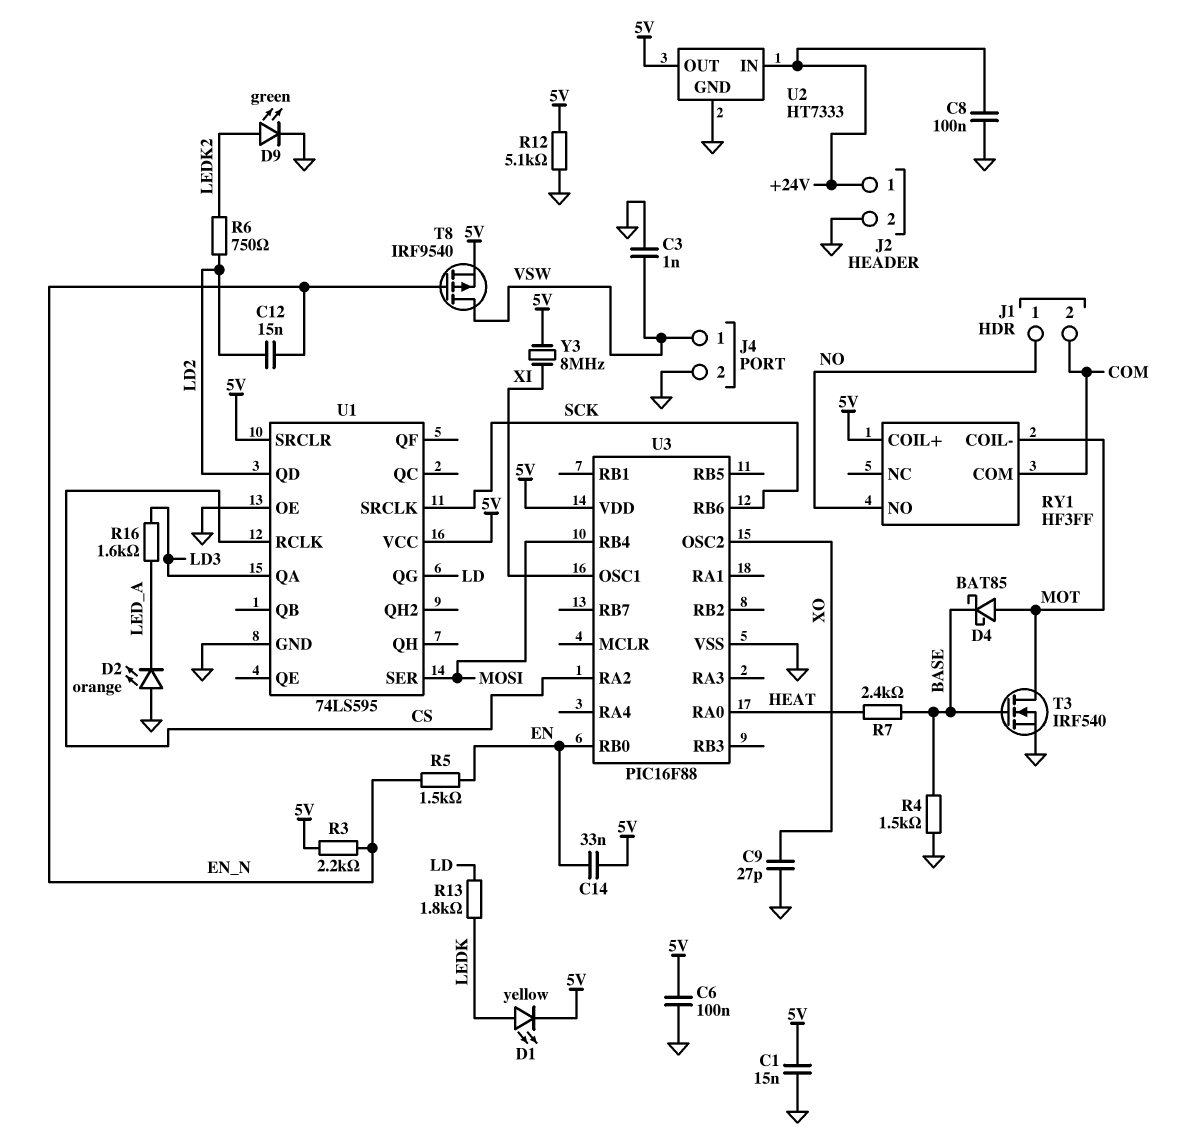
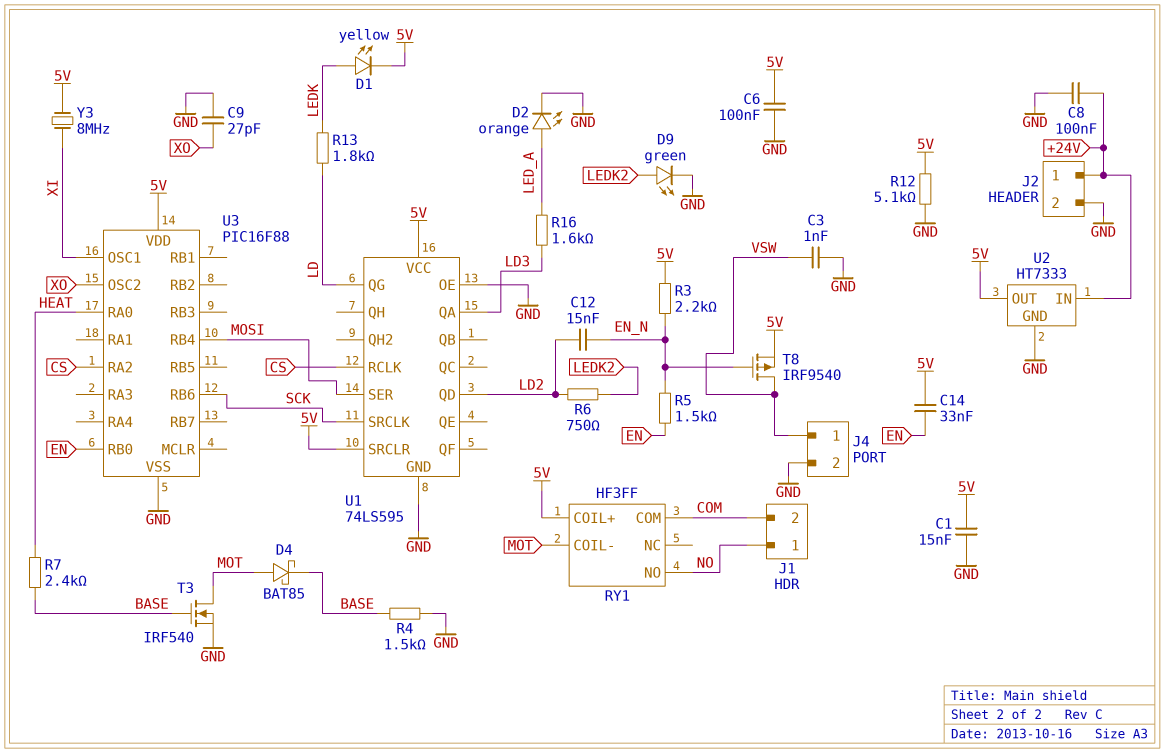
D2: LED orange (A GND, K LED_A) -> LED orange (A LED_A, K GND)

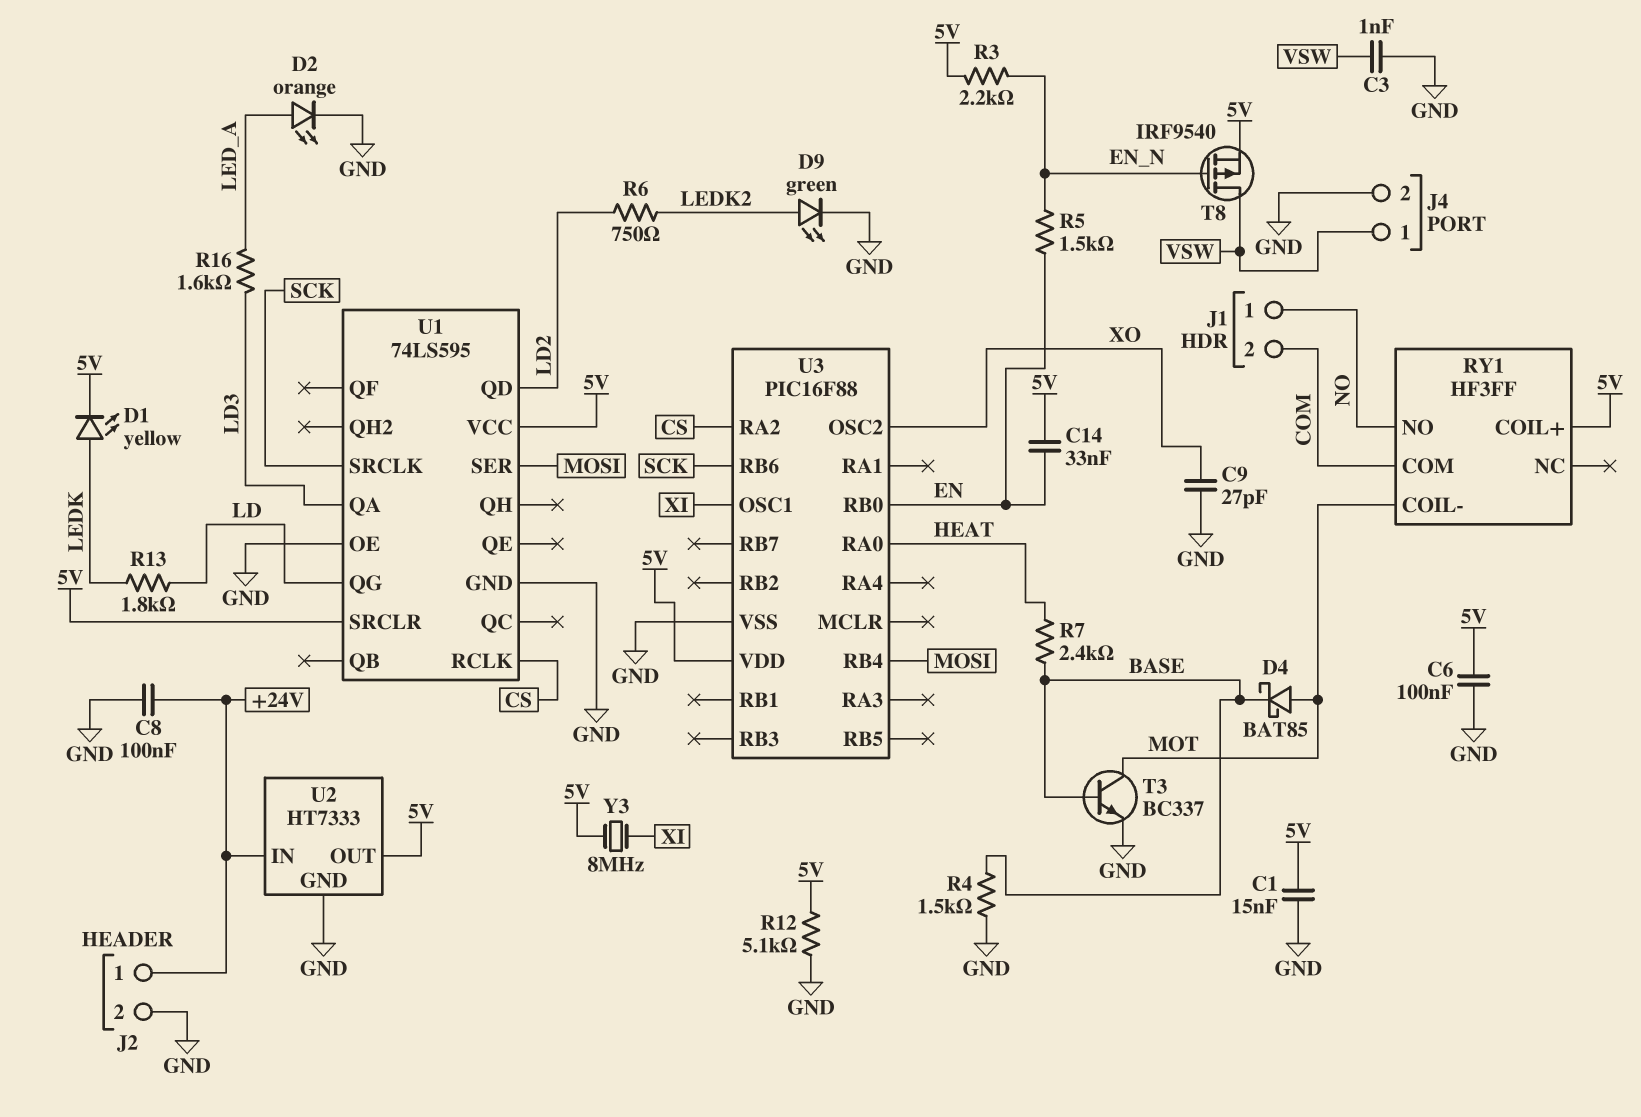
C12: 15nF (EN_N, LD2) -> none
T3: NMOS IRF540 (G BASE, D MOT, S GND) -> NPN BC337 (B BASE, C MOT, E GND)

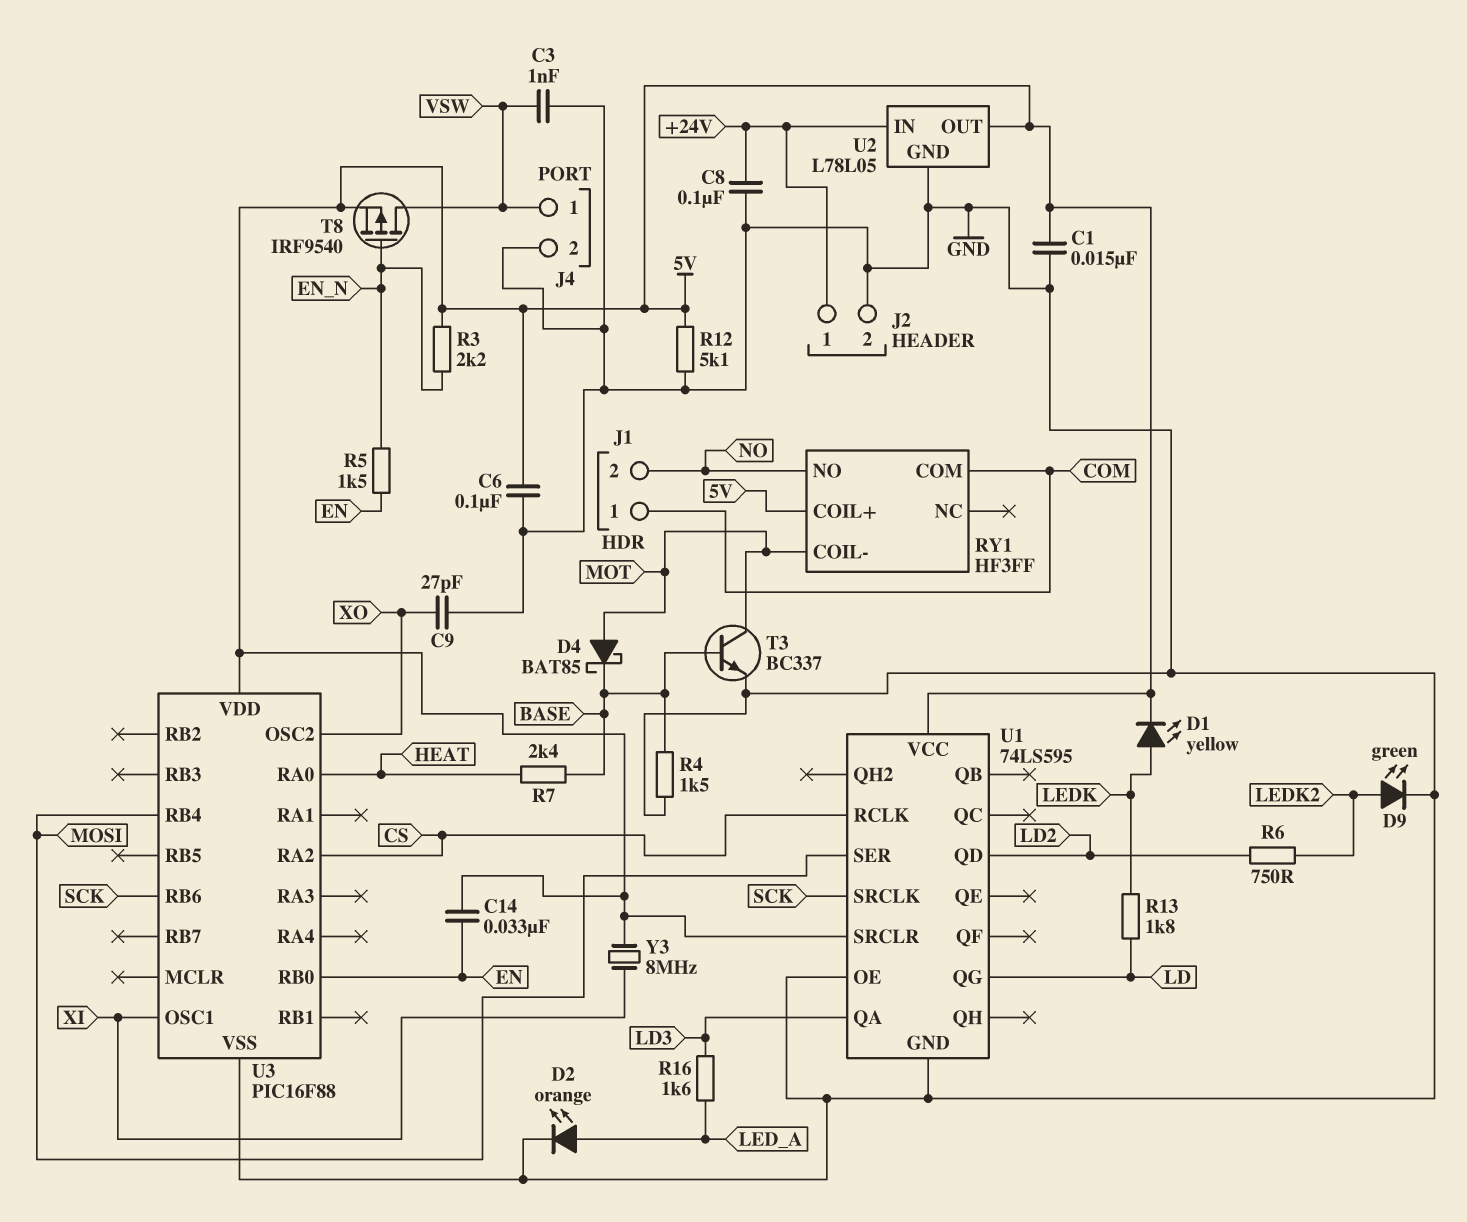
J1 pin 1: NO -> COM
J1 pin 2: COM -> NO
U2: HT7333 -> L78L05

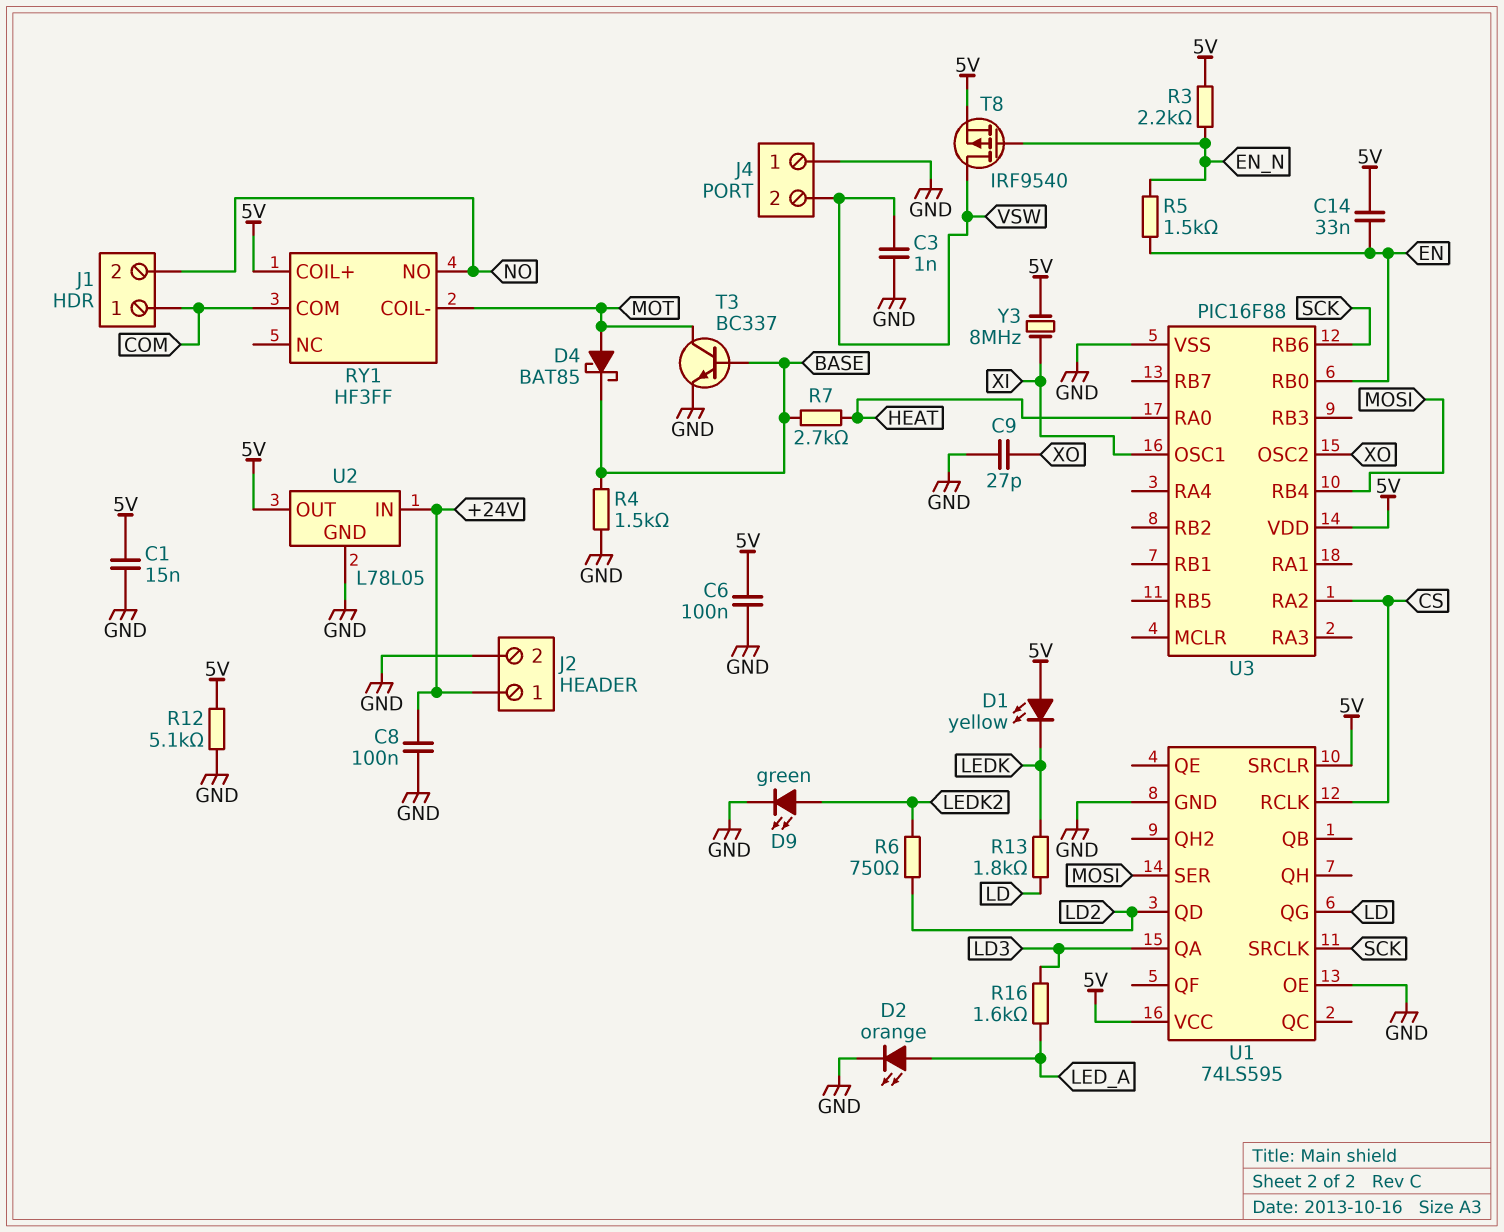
D1: LED yellow (A LEDK, K 5V) -> LED yellow (A 5V, K LEDK)
J4 pin 1: VSW -> GND
J4 pin 2: GND -> VSW
R7: 2.4k (BASE, HEAT) -> 2.7k (BASE, HEAT)

